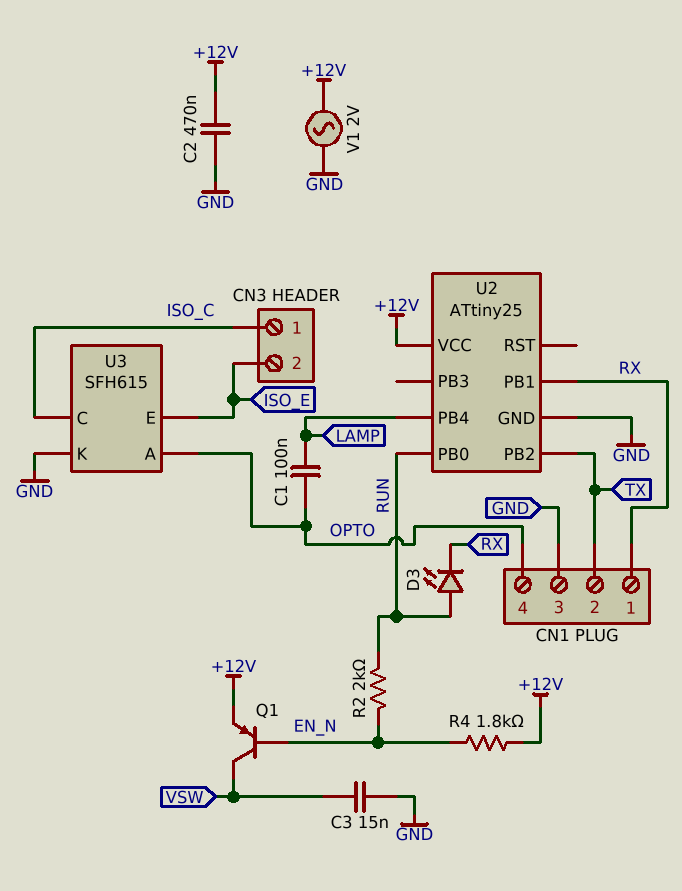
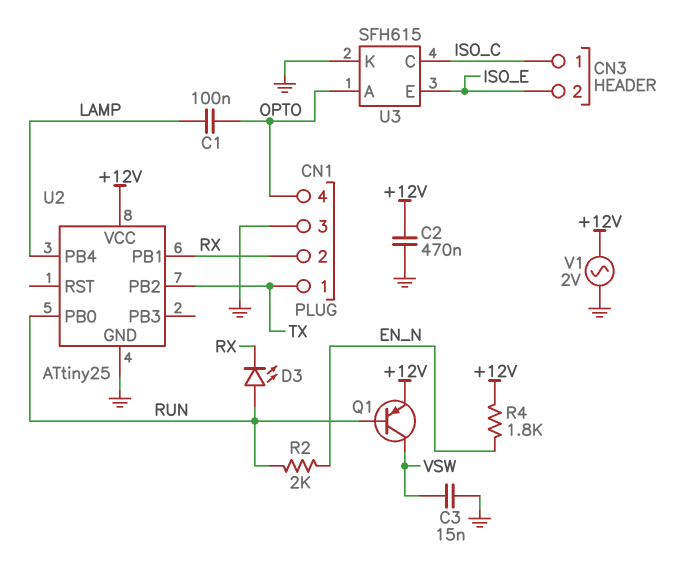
CN1 pin 1: RX -> TX
CN1 pin 2: TX -> RX
Q1: PNP (B EN_N, C VSW, E +12V) -> PNP (B RUN, C VSW, E +12V)

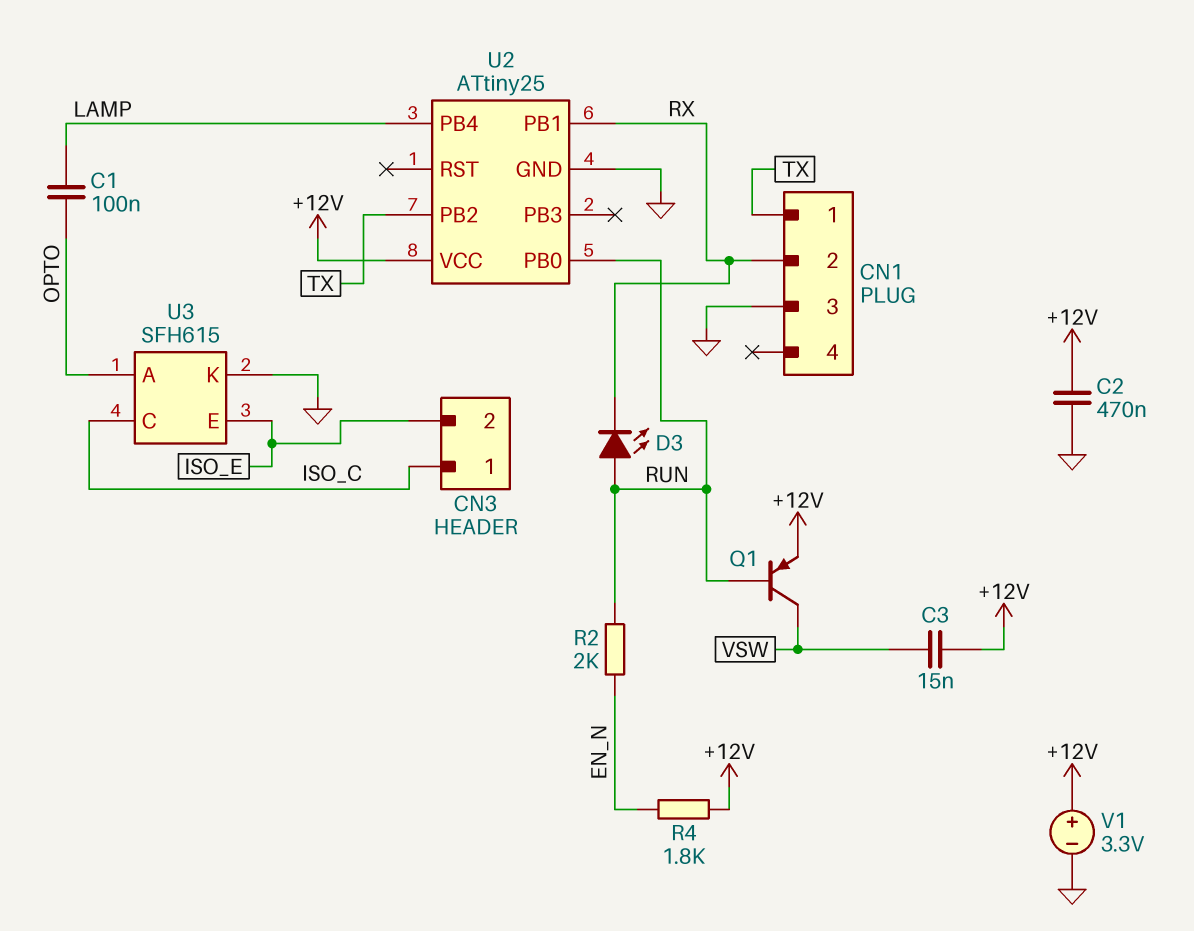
C3: 15nF (GND, VSW) -> 15nF (+12V, VSW)
CN1 pin 4: OPTO -> none
V1: AC 2V (+12V, GND) -> 3.3V (plus +12V, minus GND)

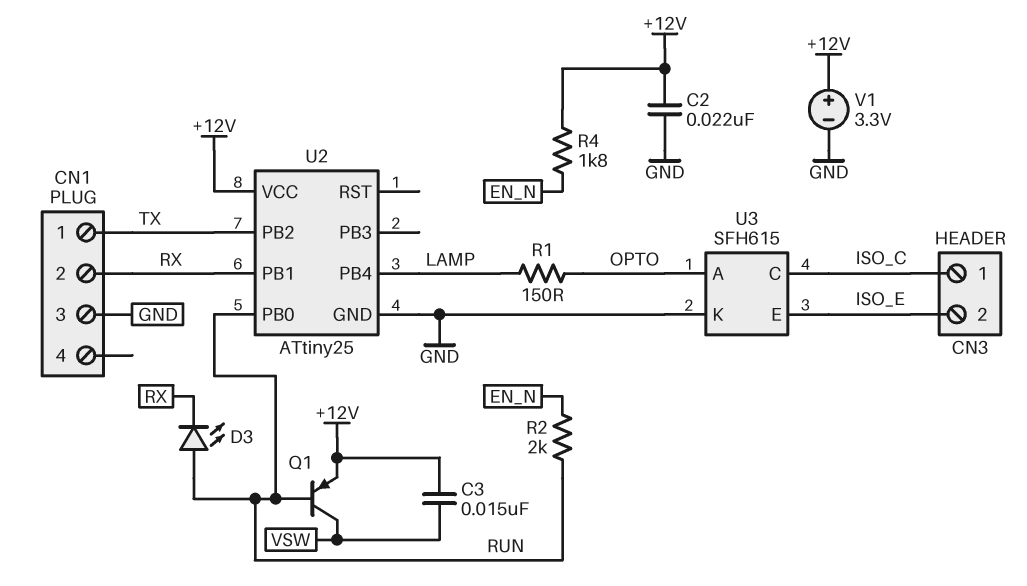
C1: 100nF (LAMP, OPTO) -> none
C2: 470nF (+12V, GND) -> 22nF (+12V, GND)
R1: none -> 150 (LAMP, OPTO)

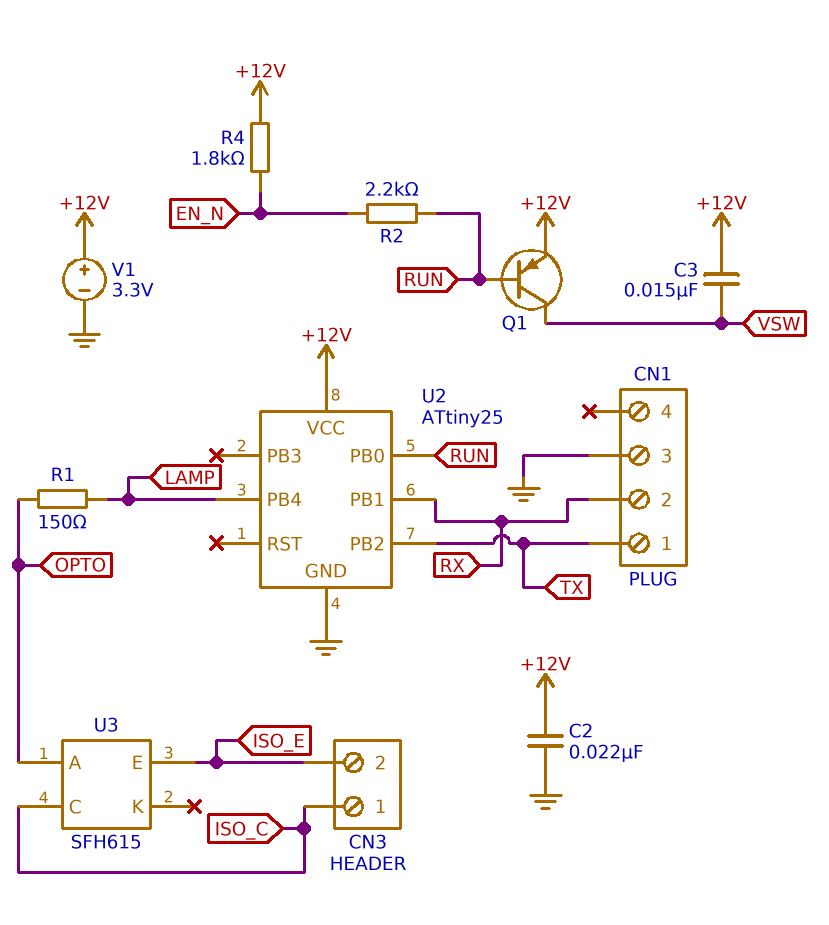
D3: LED (A RUN, K RX) -> none
R2: 2k (EN_N, RUN) -> 2.2k (EN_N, RUN)
U3 pin K: GND -> none

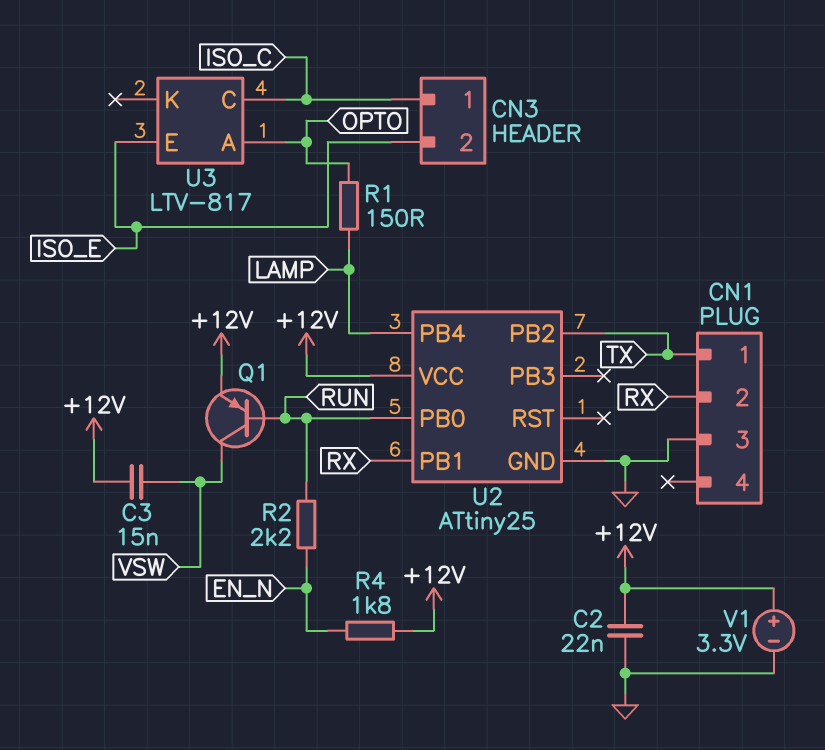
U3: SFH615 -> LTV-817

